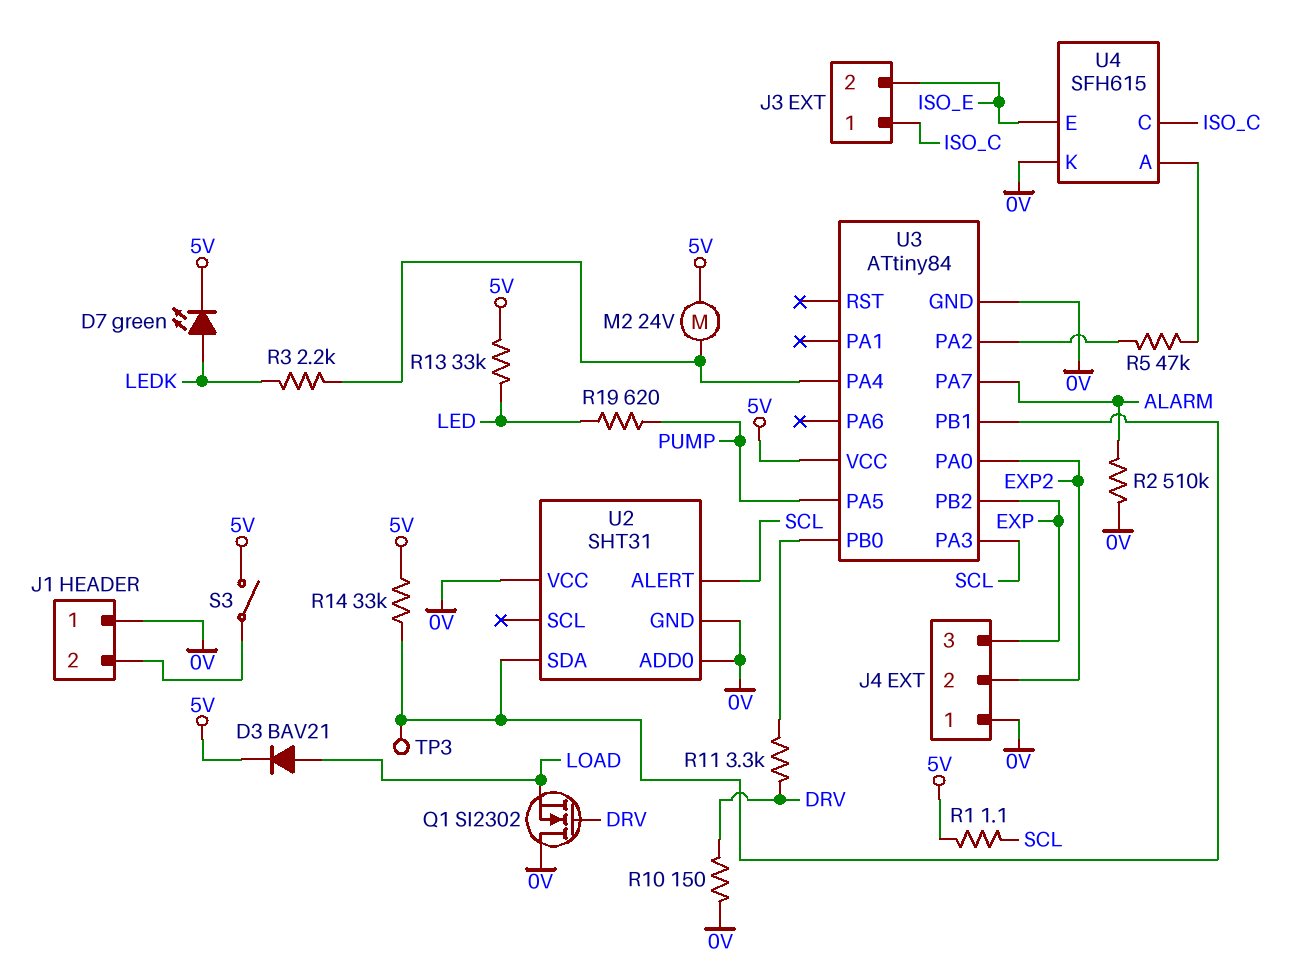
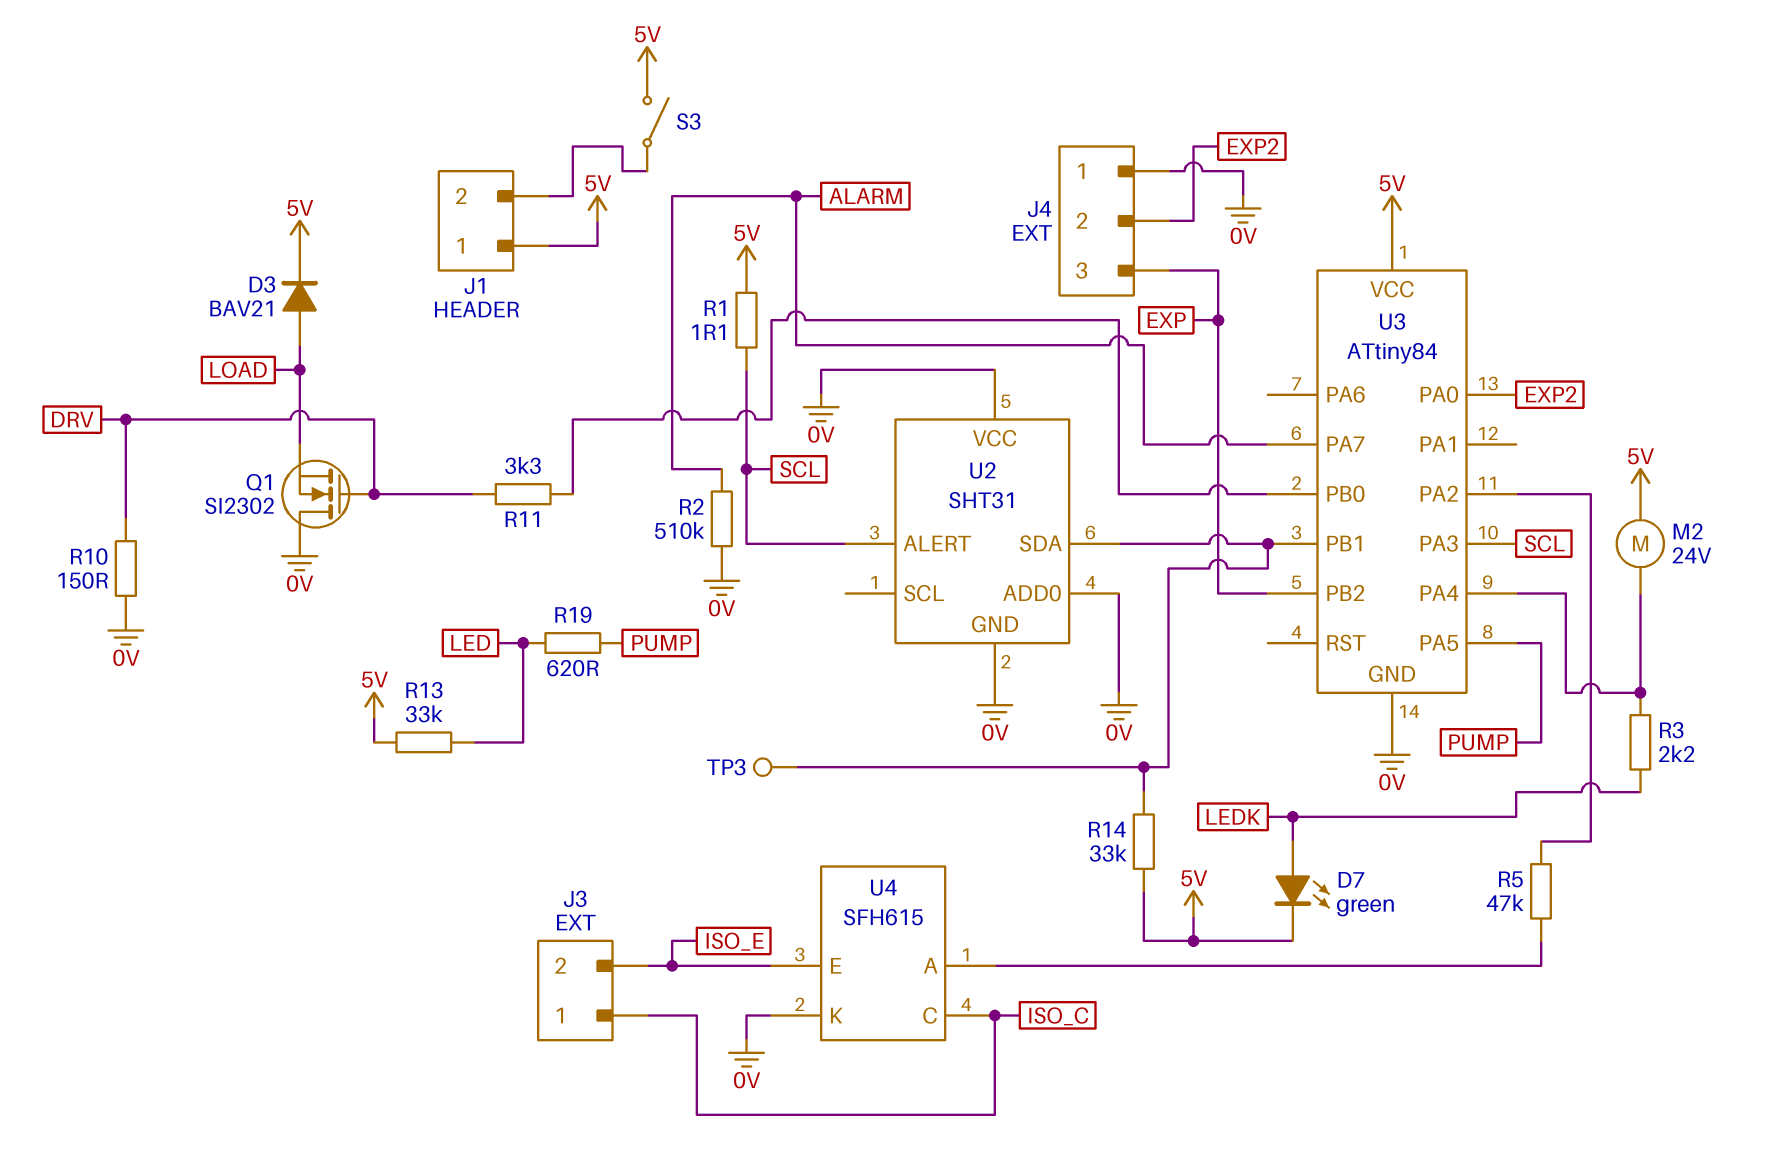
J1 pin 1: 0V -> 5V

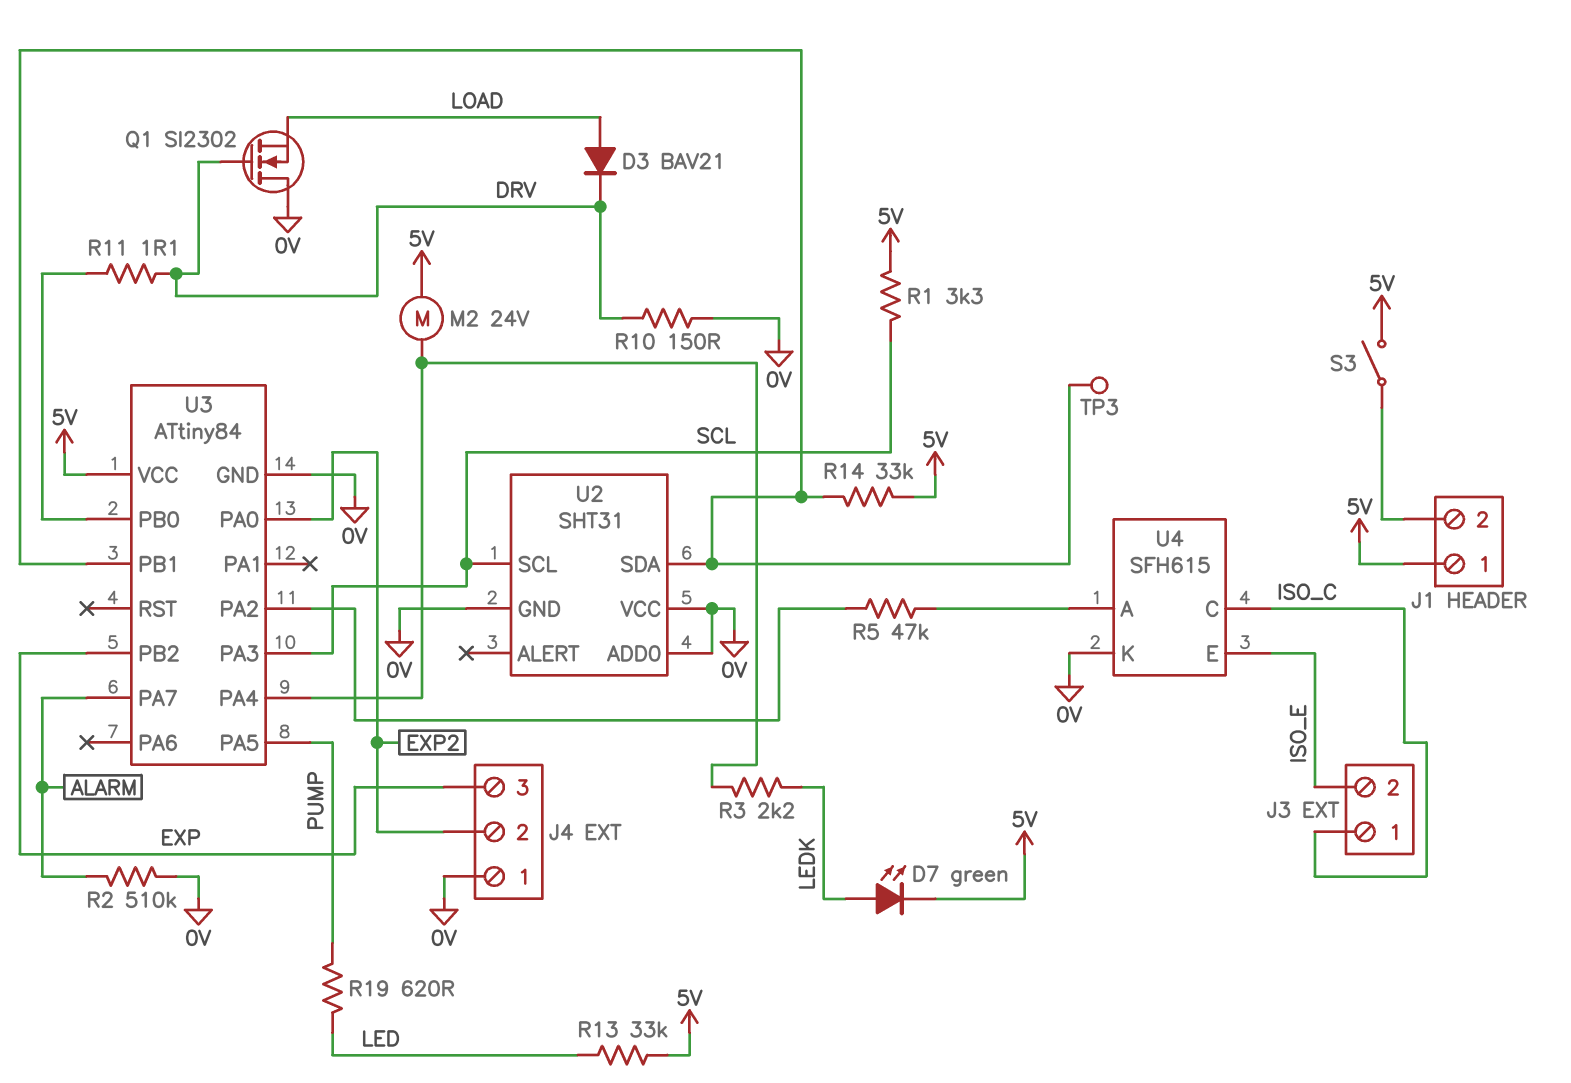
D3: diode BAV21 (A LOAD, K 5V) -> diode BAV21 (A LOAD, K DRV)
R1: 1.1 (5V, SCL) -> 3.3k (5V, SCL)
R11: 3.3k (DRV, U3/PB0) -> 1.1 (DRV, U3/PB0)
U2 pin ALERT: SCL -> none
U2 pin SCL: none -> SCL

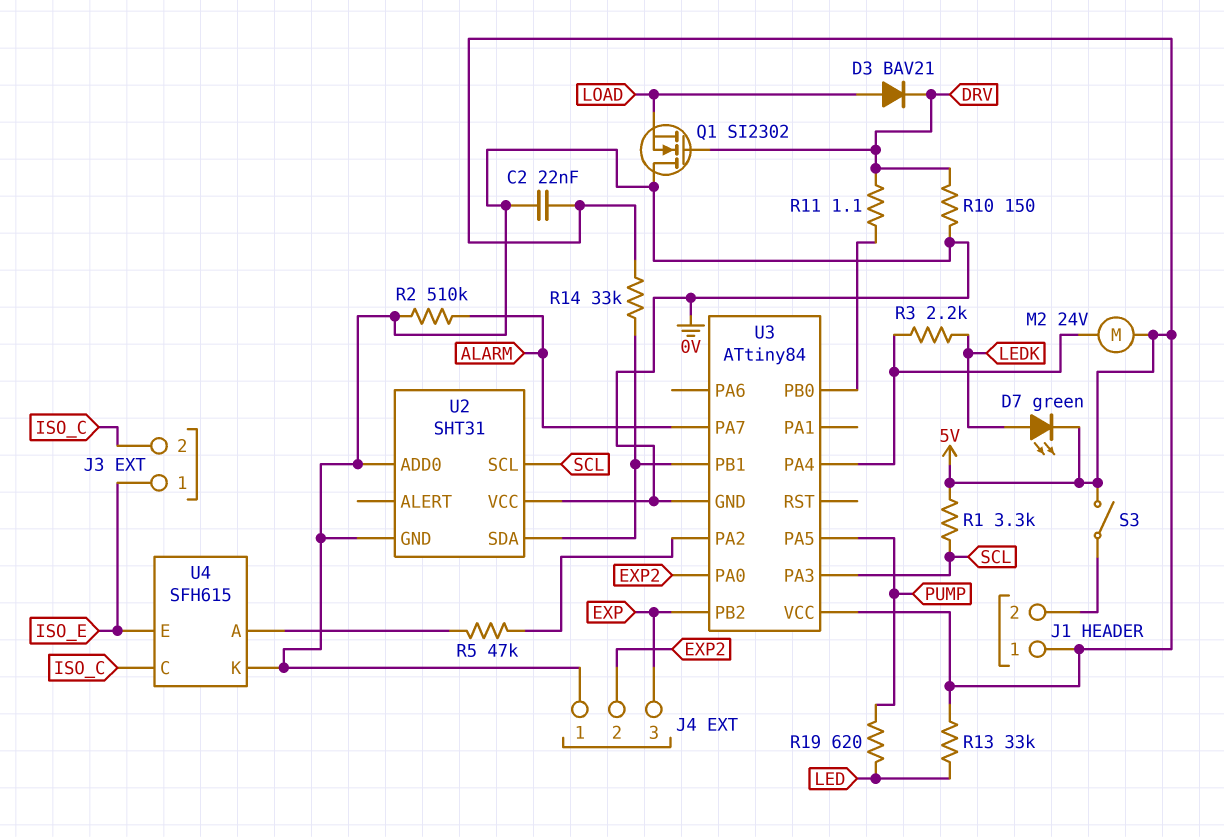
C2: none -> 22nF (0V, 5V)
J3 pin 1: ISO_C -> ISO_E
J3 pin 2: ISO_E -> ISO_C
TP3: test point (U2/SDA) -> none

